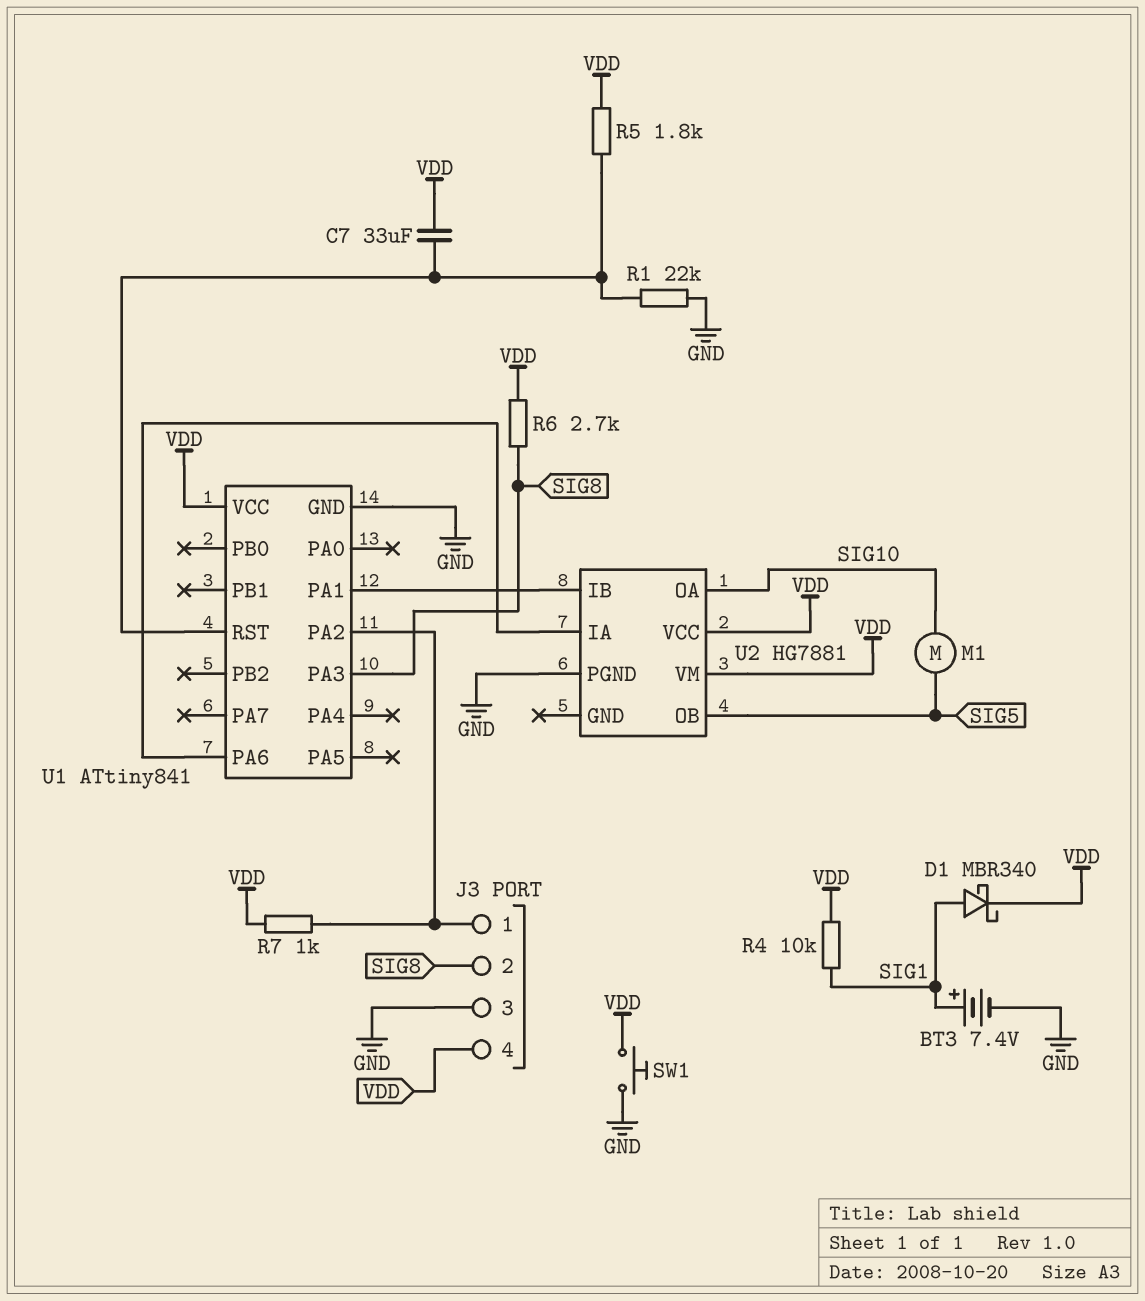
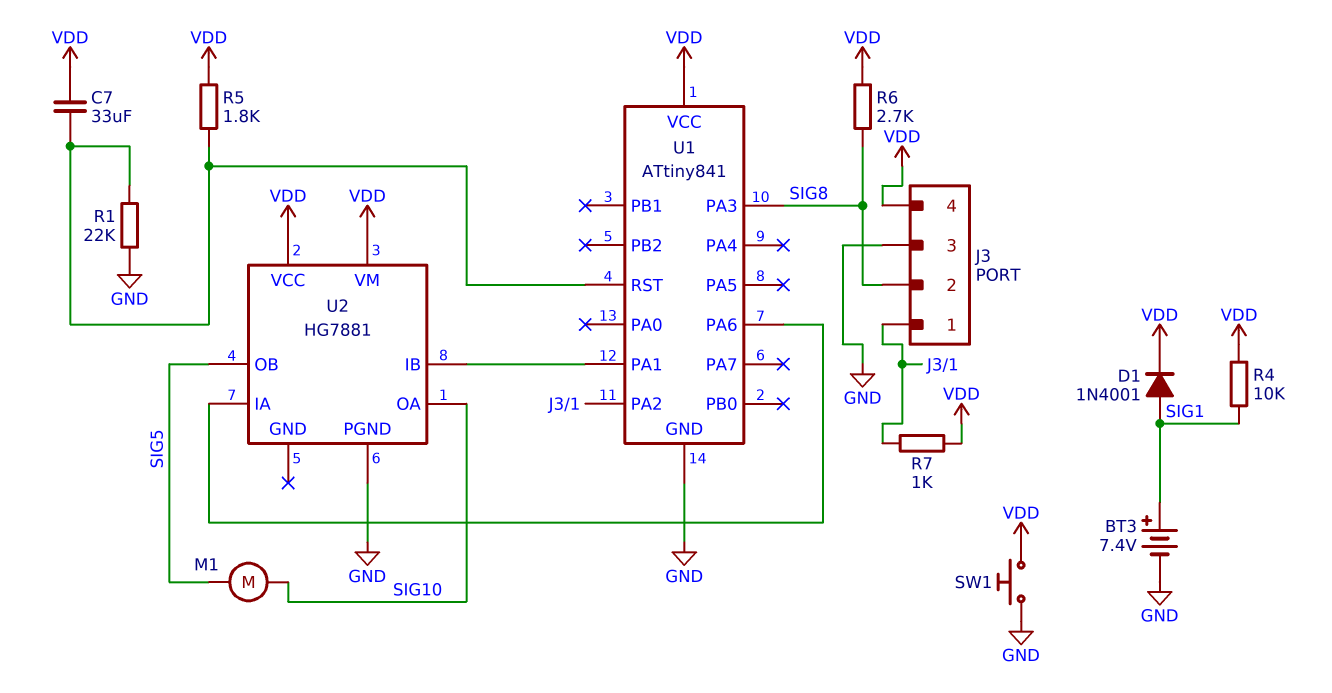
D1: schottky MBR340 (A SIG1, K VDD) -> diode 1N4001 (A SIG1, K VDD)

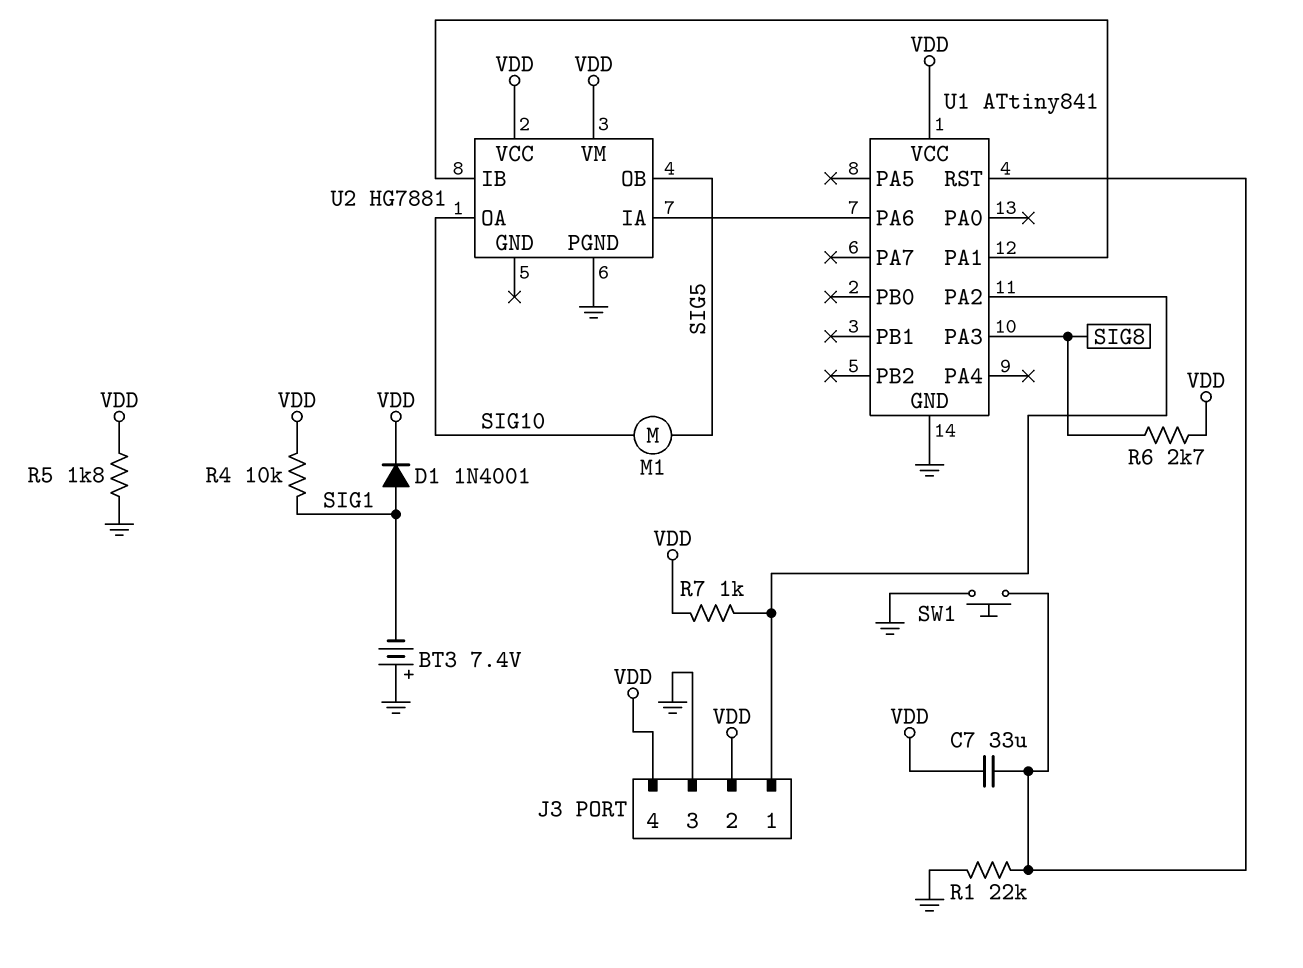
BT3: 7.4V (plus SIG1, minus GND) -> 7.4V (plus GND, minus SIG1)
J3 pin 2: SIG8 -> VDD
R5: 1.8k (U1/RST, VDD) -> 1.8k (GND, VDD)
SW1: button (GND, VDD) -> button (GND, U1/RST)

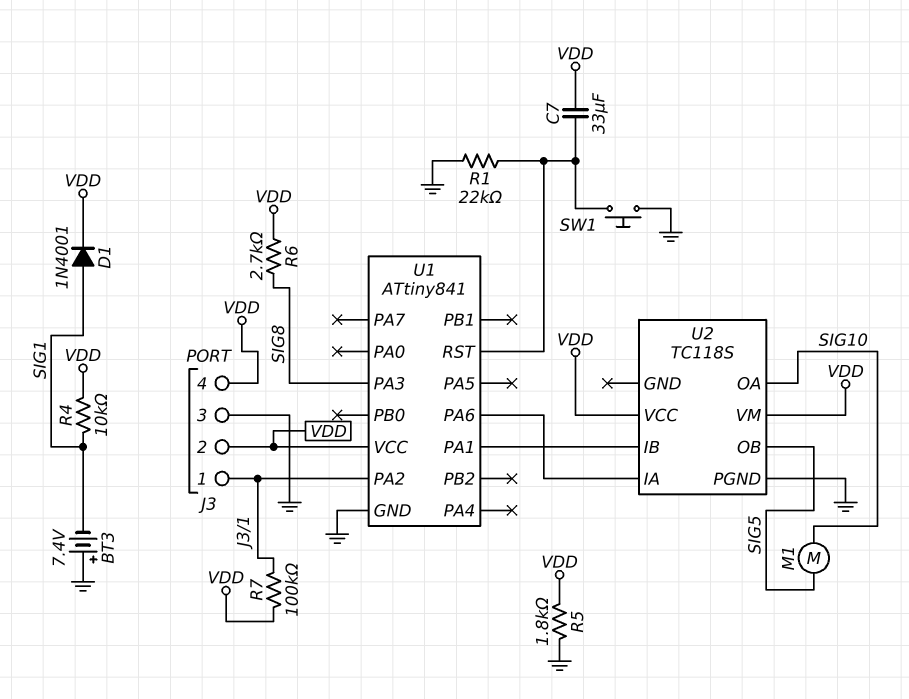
R7: 1k (J3/1, VDD) -> 100k (J3/1, VDD)
U2: HG7881 -> TC118S

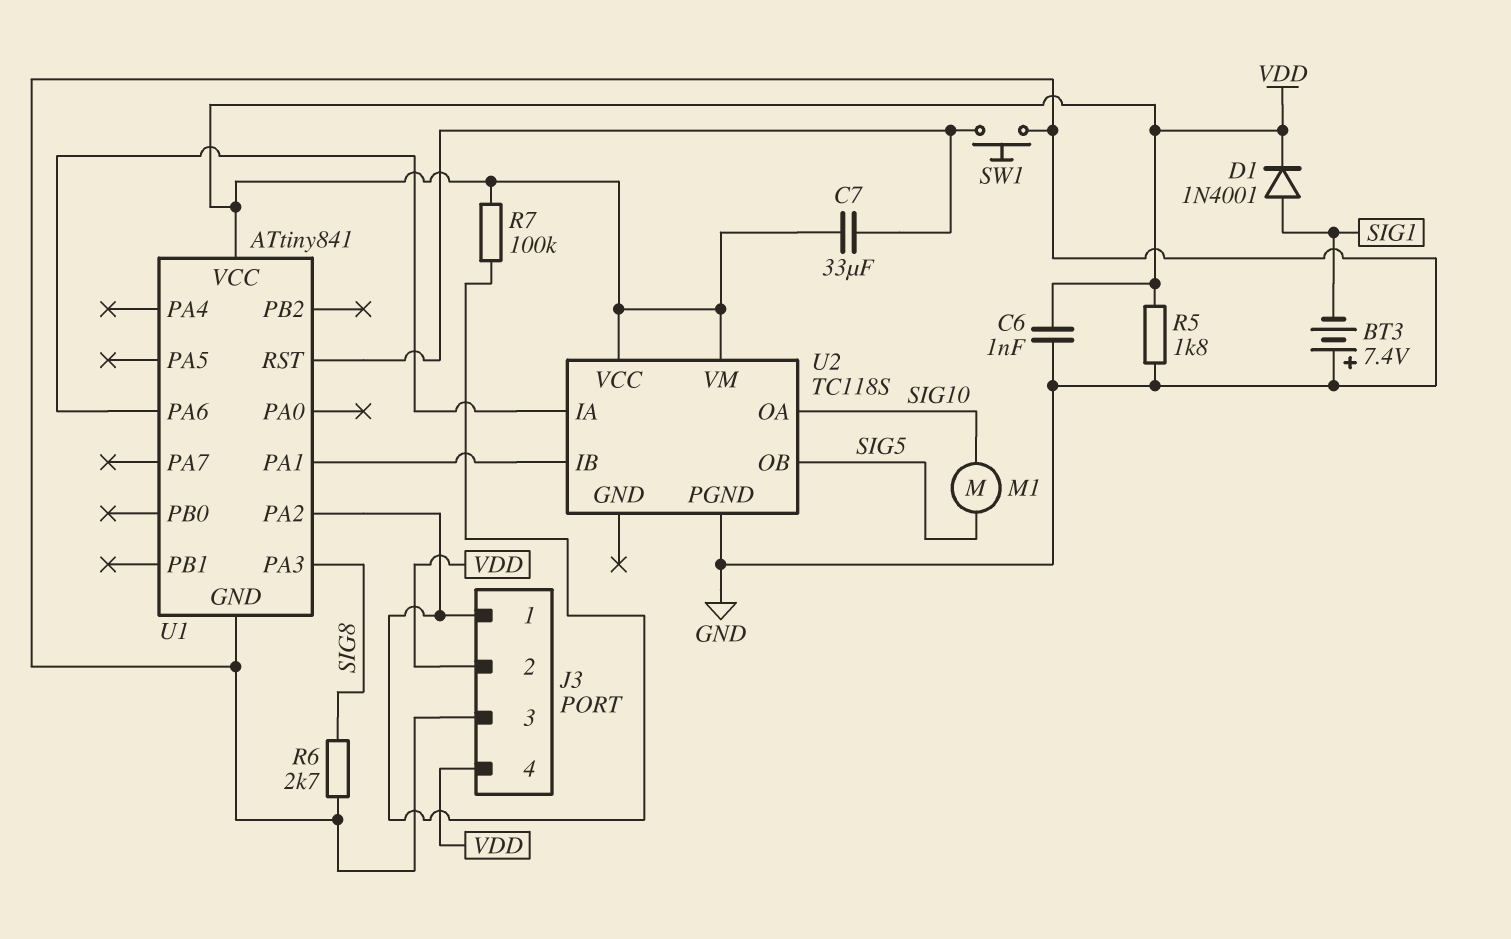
C6: none -> 1nF (GND, VDD)
R1: 22k (GND, U1/RST) -> none
R4: 10k (SIG1, VDD) -> none
R6: 2.7k (SIG8, VDD) -> 2.7k (GND, SIG8)

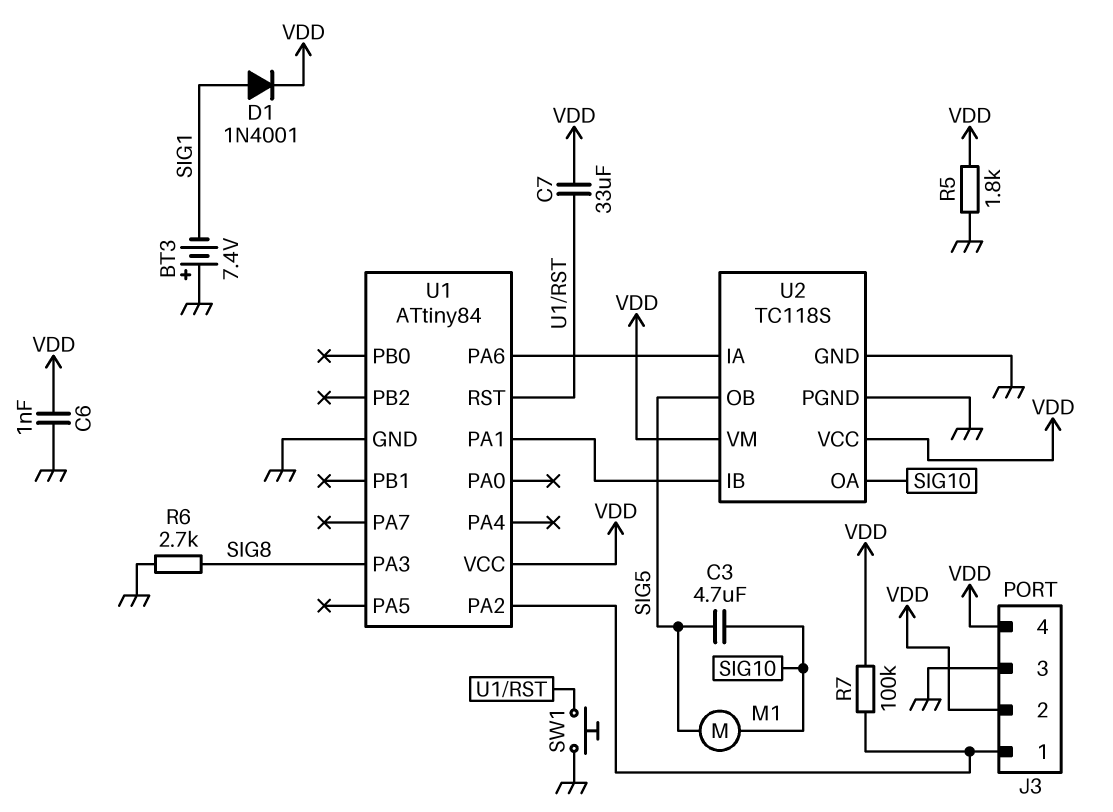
C3: none -> 4.7uF (SIG5, SIG10)
U1: ATtiny841 -> ATtiny84
U2 pin GND: none -> GND

